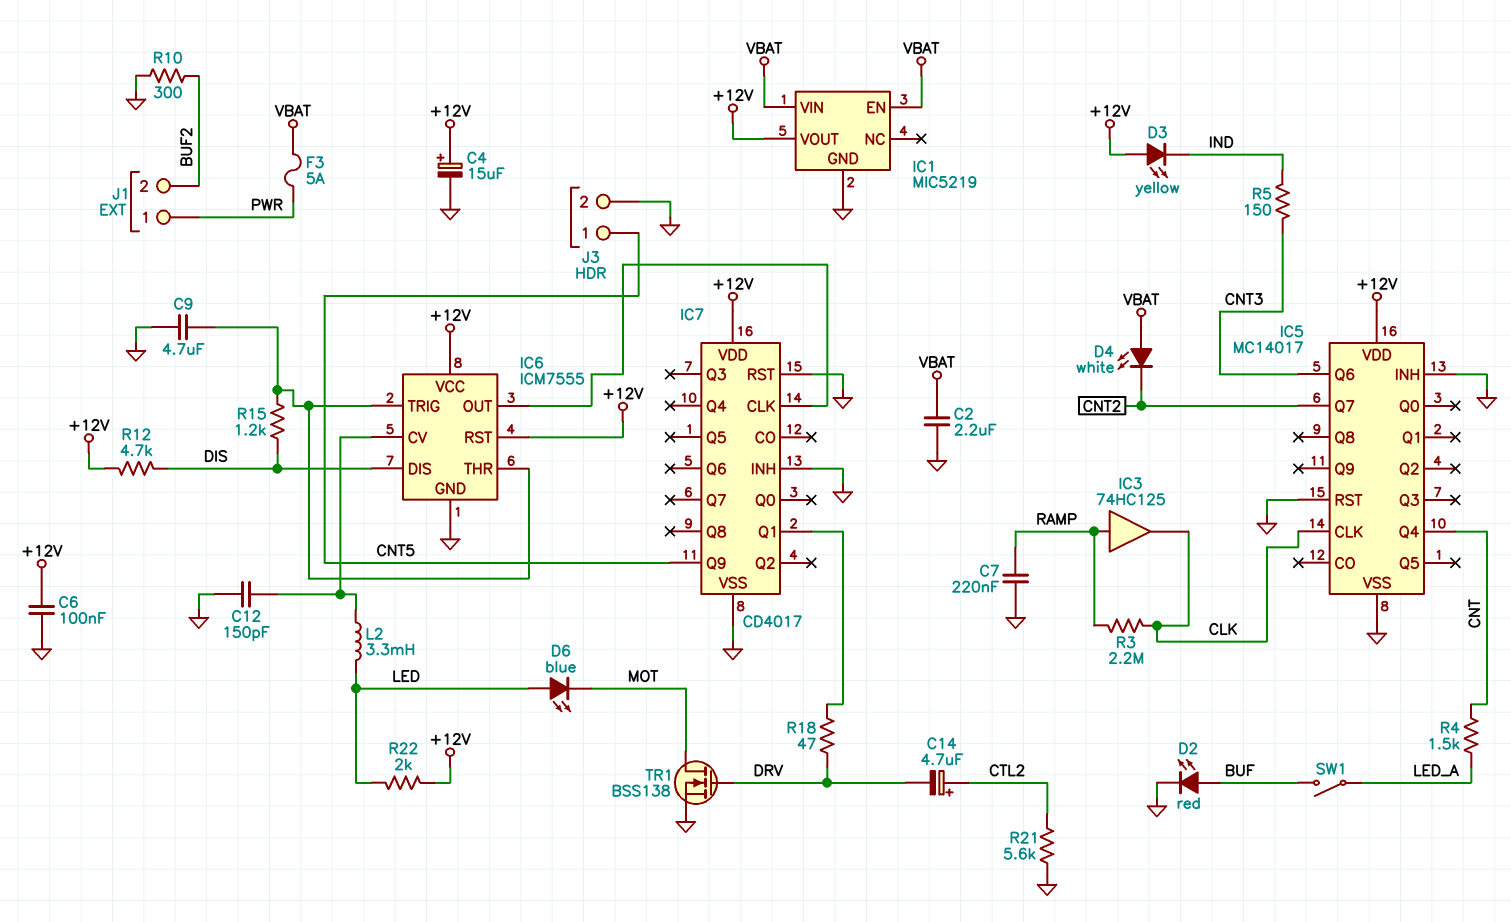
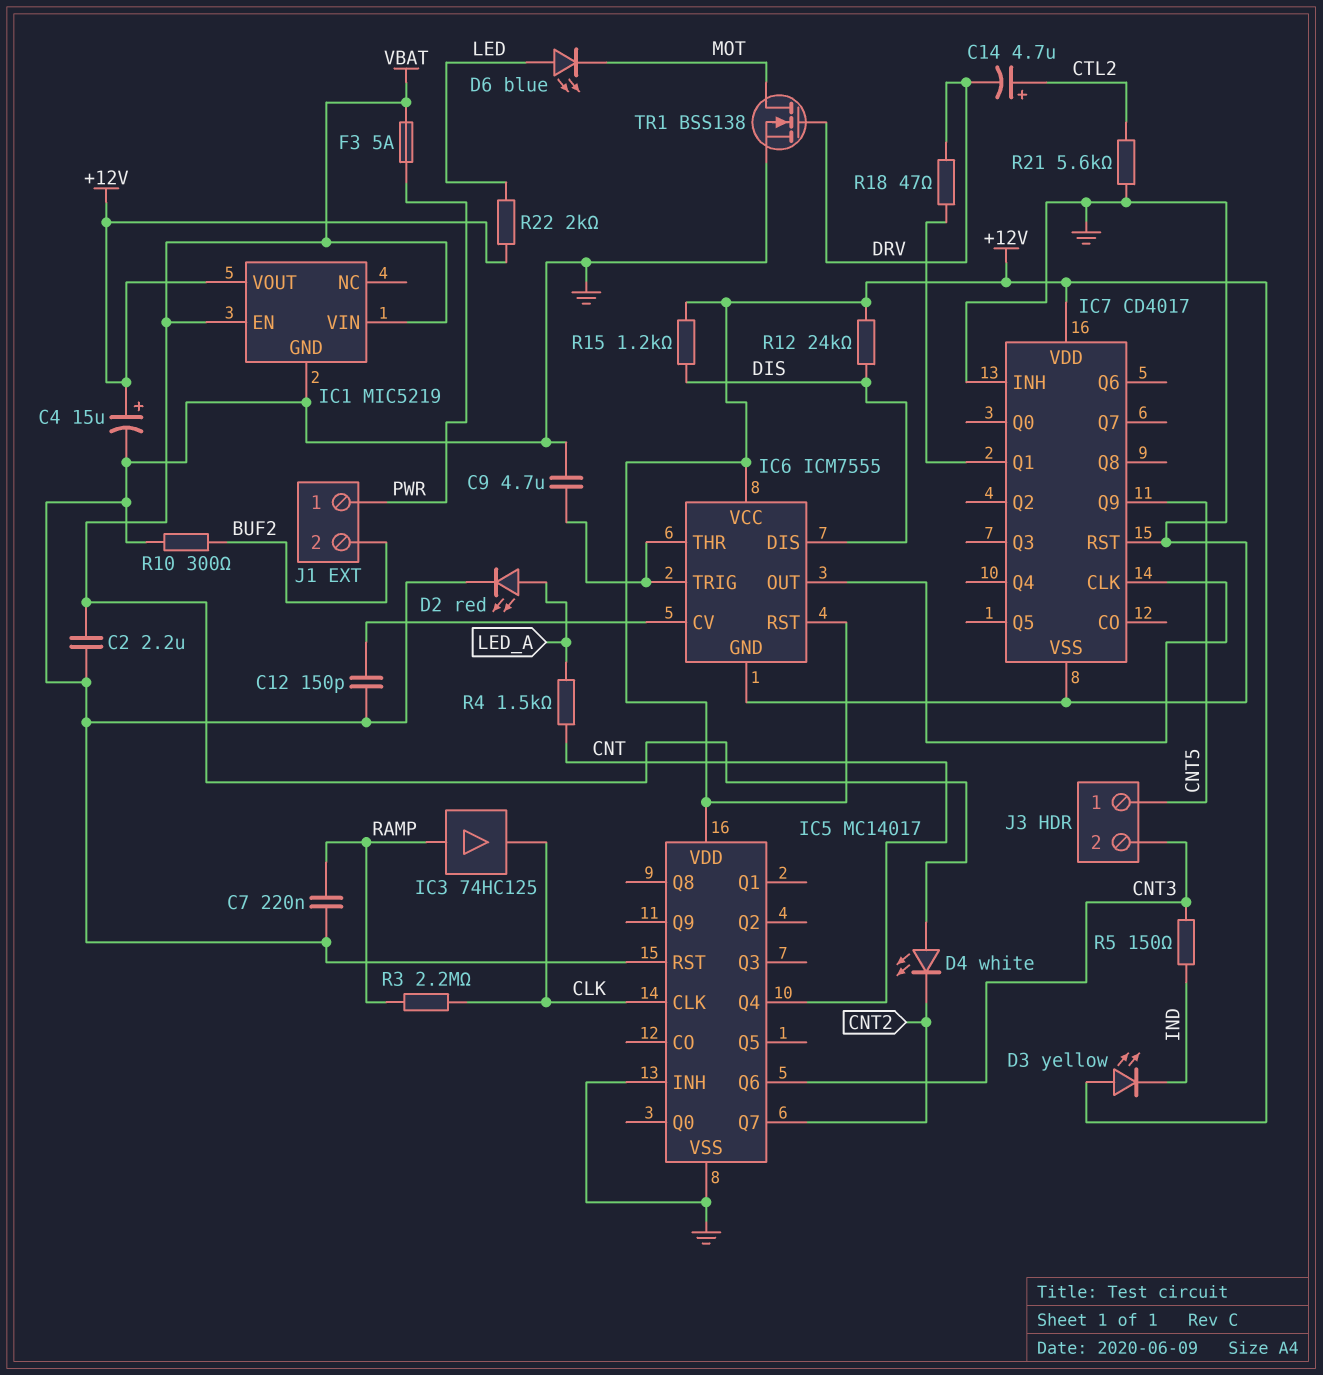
C6: 100nF (+12V, GND) -> none
D2: LED red (A BUF, K GND) -> LED red (A LED_A, K GND)
J3 pin 2: GND -> CNT3
L2: 3.3mH (IC6/CV, LED) -> none
R12: 4.7k (+12V, DIS) -> 24k (+12V, DIS)
R15: 1.2k (DIS, IC6/THR) -> 1.2k (+12V, DIS)
SW1: switch (BUF, LED_A) -> none

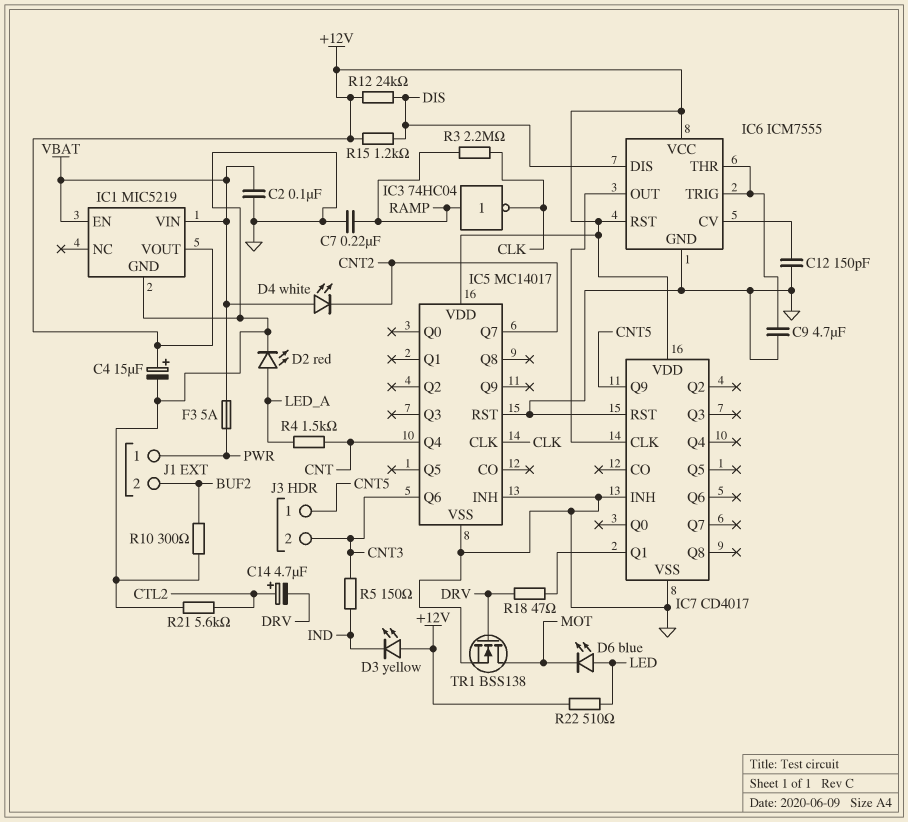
C2: 2.2uF (GND, VBAT) -> 100nF (GND, VBAT)
IC3: buffer 74HC125 (in RAMP, out CLK) -> NOT 74HC04 (in RAMP, out CLK)
R22: 2k (+12V, LED) -> 510 (+12V, LED)

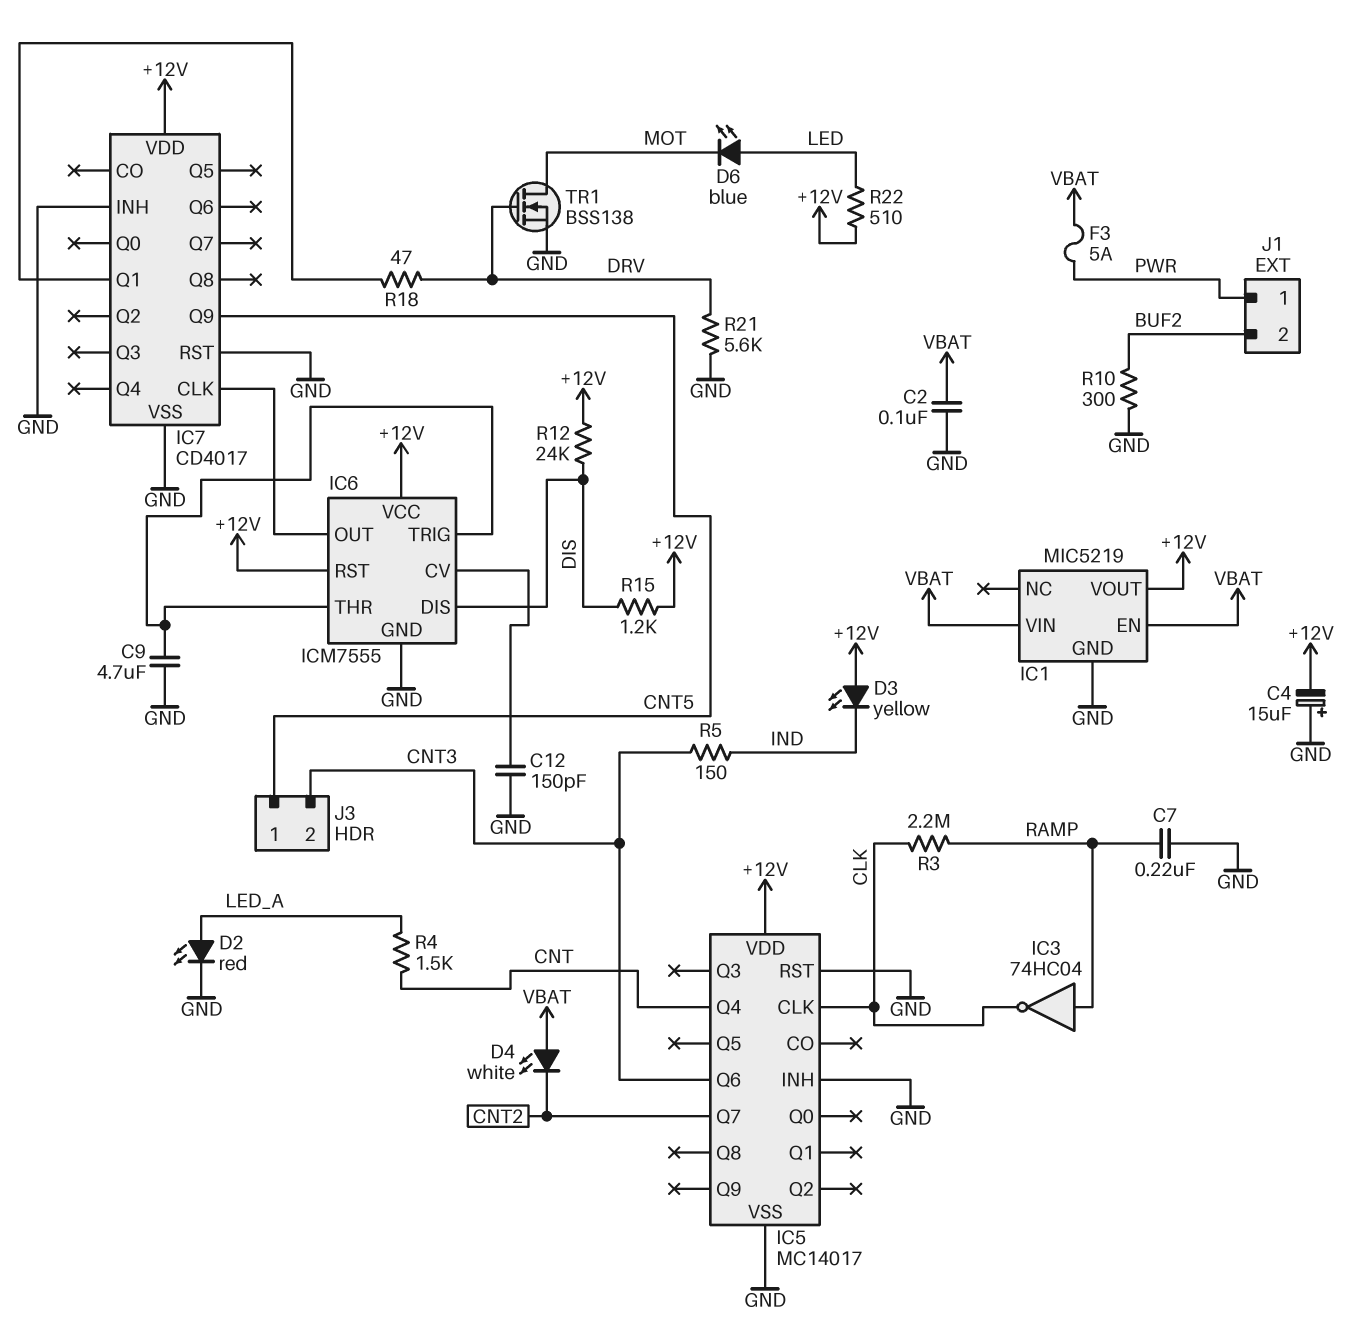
C4: 15uF (plus +12V, minus GND) -> 15uF (plus GND, minus +12V)
C14: 4.7uF (plus CTL2, minus DRV) -> none
R21: 5.6k (CTL2, GND) -> 5.6k (DRV, GND)

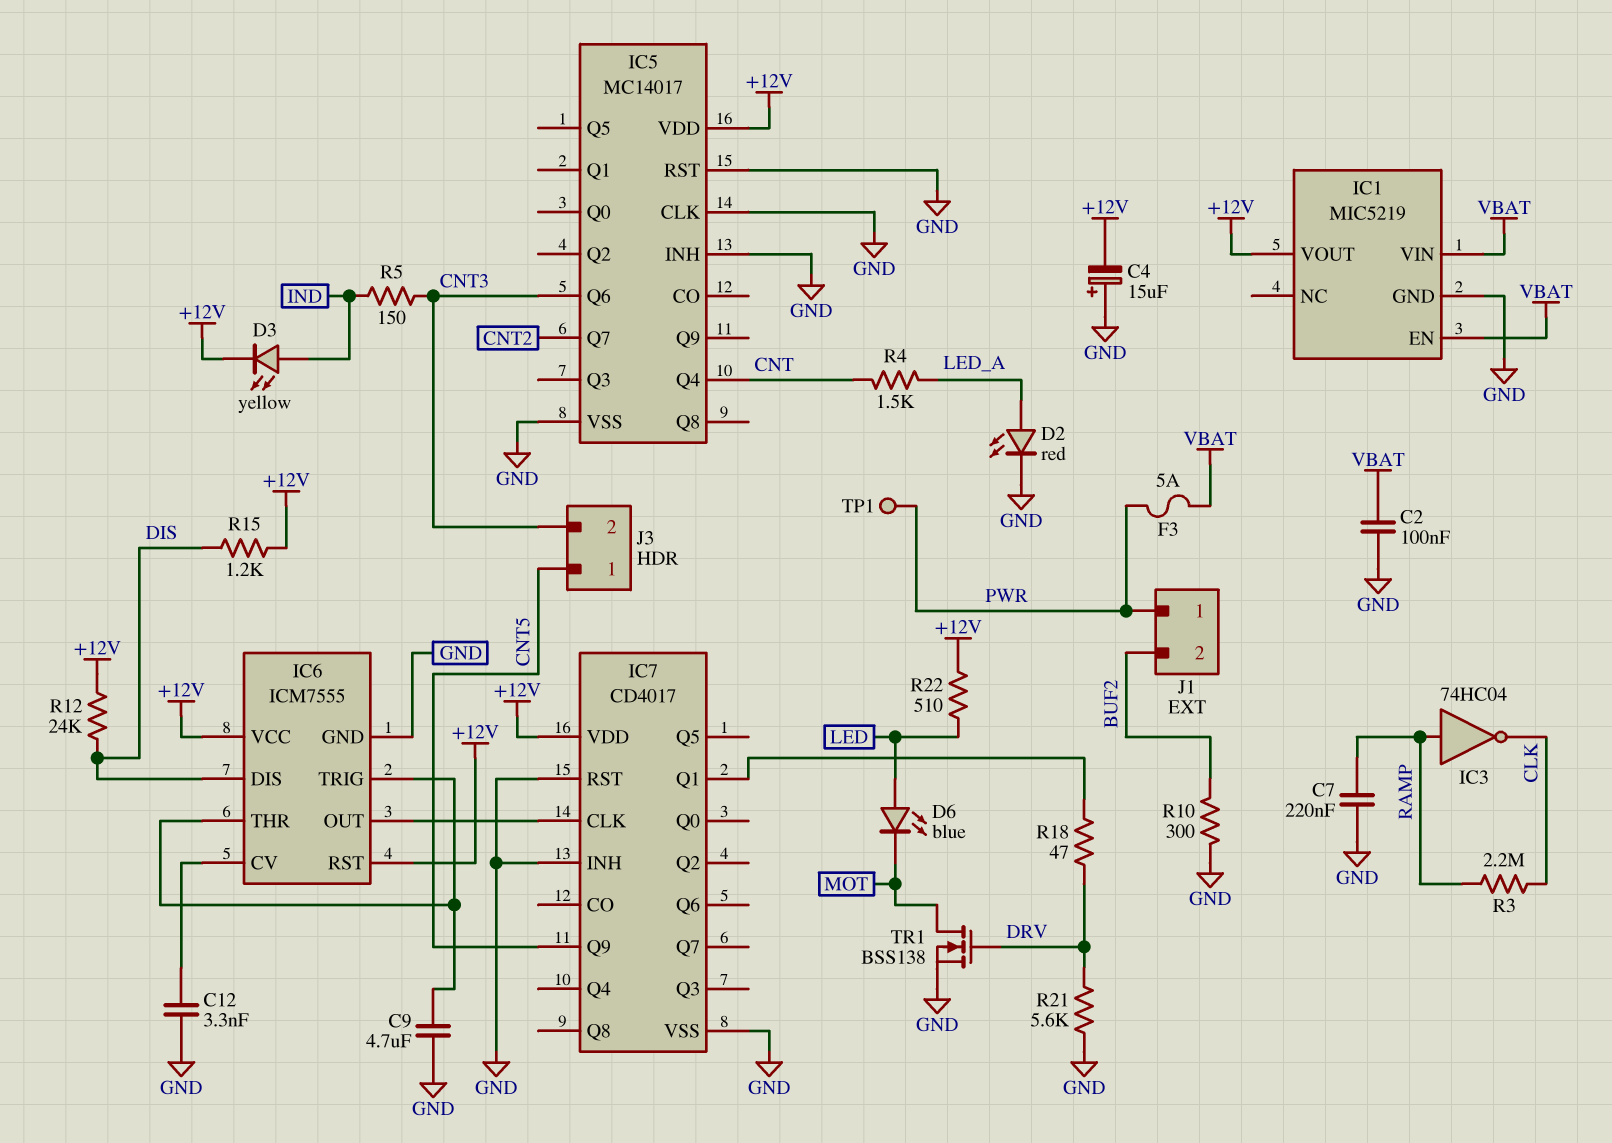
C12: 150pF (GND, IC6/CV) -> 3.3nF (GND, IC6/CV)
D3: LED yellow (A +12V, K IND) -> LED yellow (A IND, K +12V)
D4: LED white (A VBAT, K CNT2) -> none
IC5 pin CLK: CLK -> GND
TP1: none -> test point (PWR)

